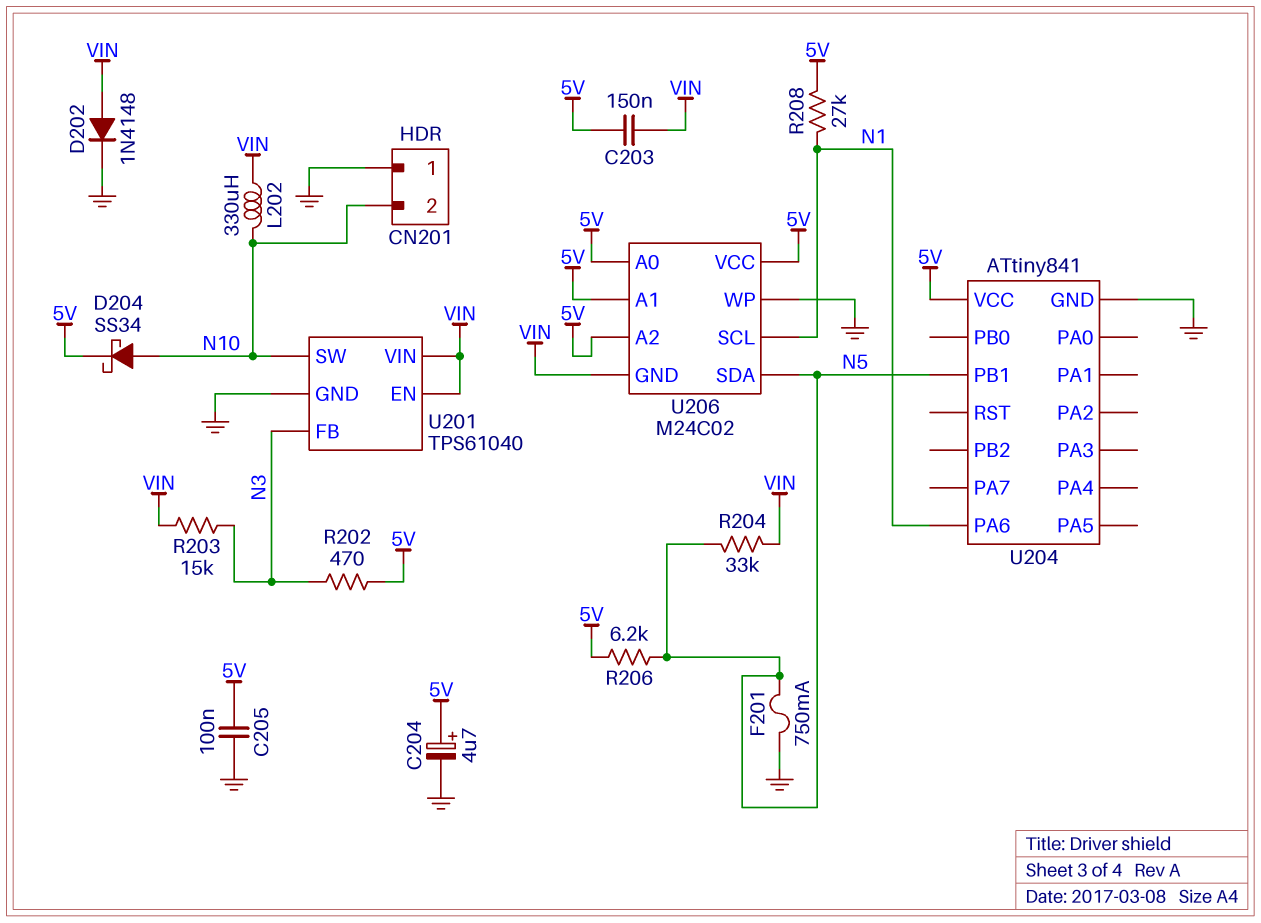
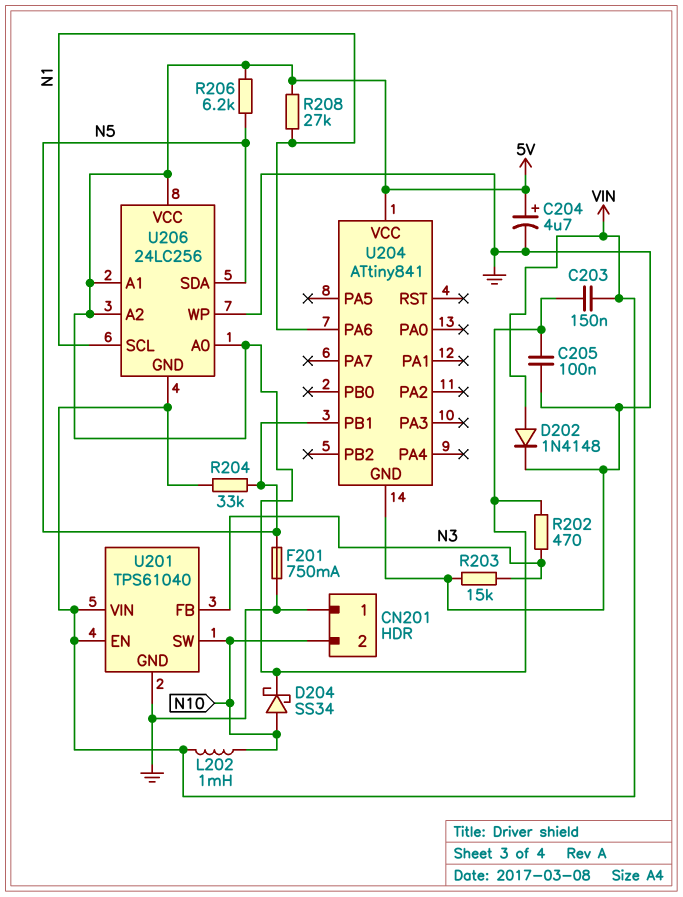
L202: 330uH (N10, VIN) -> 1mH (N10, VIN)
R203: 15k (N3, VIN) -> 15k (GND, N3)
U206: M24C02 -> 24LC256

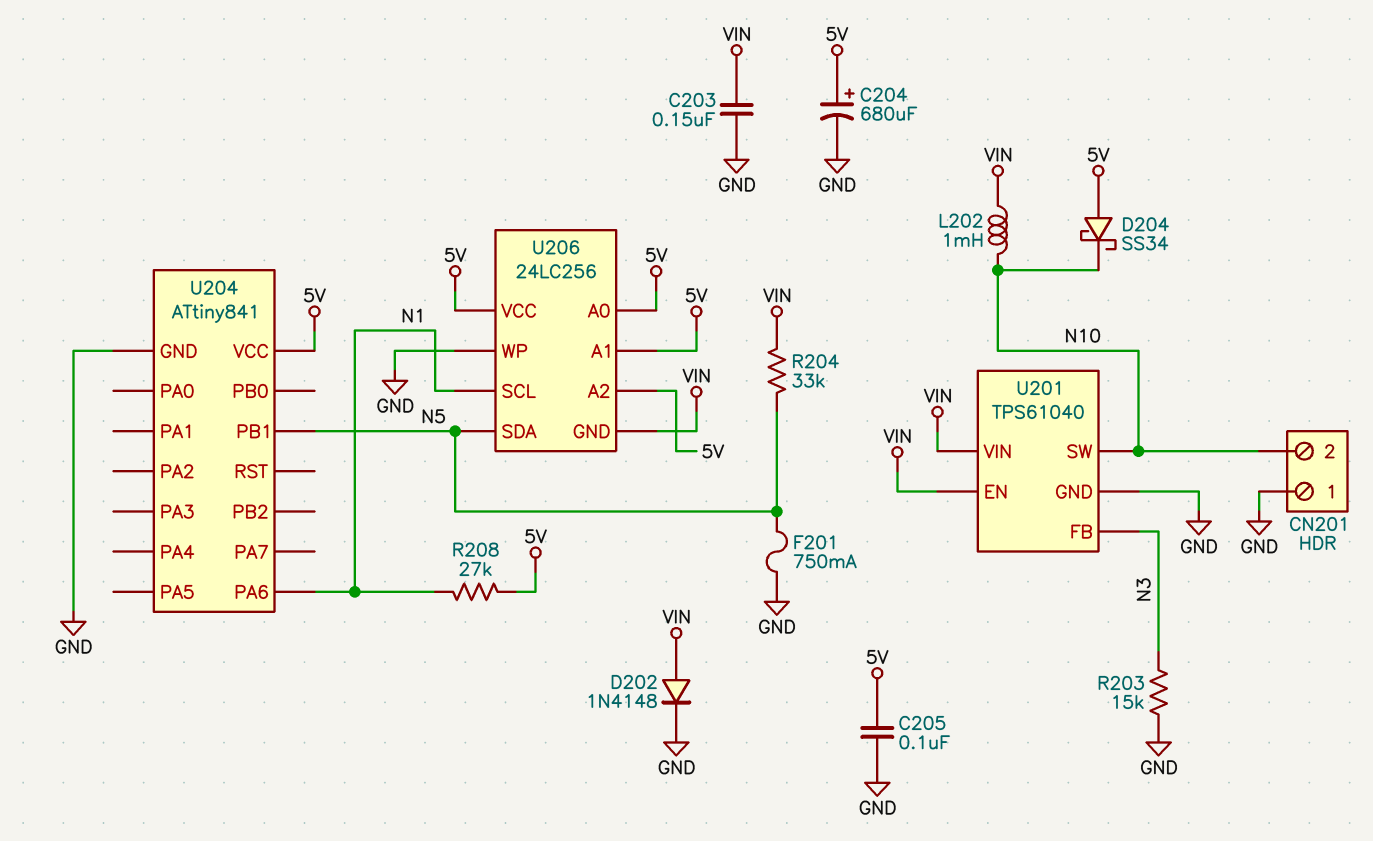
C203: 150nF (5V, VIN) -> 150nF (GND, VIN)
C204: 4.7uF (plus 5V, minus GND) -> 680uF (plus 5V, minus GND)
D204: schottky SS34 (A N10, K 5V) -> schottky SS34 (A 5V, K N10)
R202: 470 (5V, N3) -> none
R206: 6.2k (5V, N5) -> none

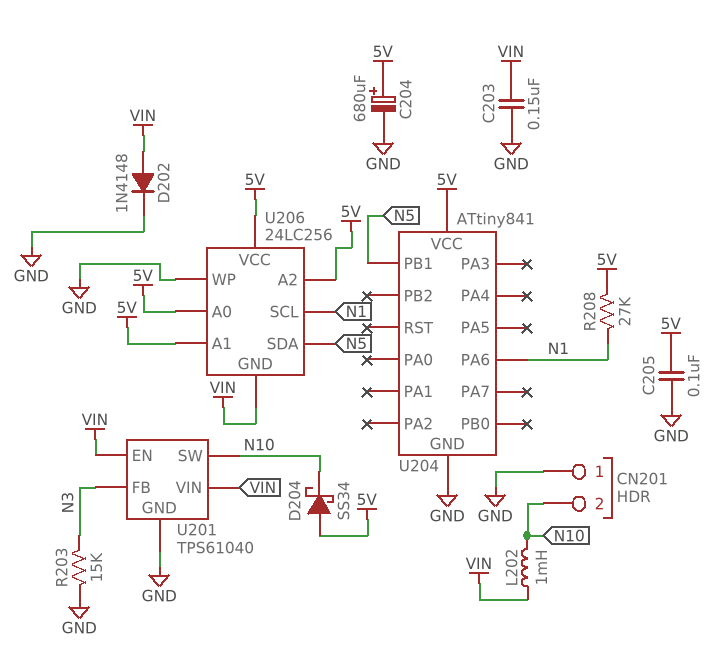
F201: 750mA (GND, N5) -> none
R204: 33k (N5, VIN) -> none

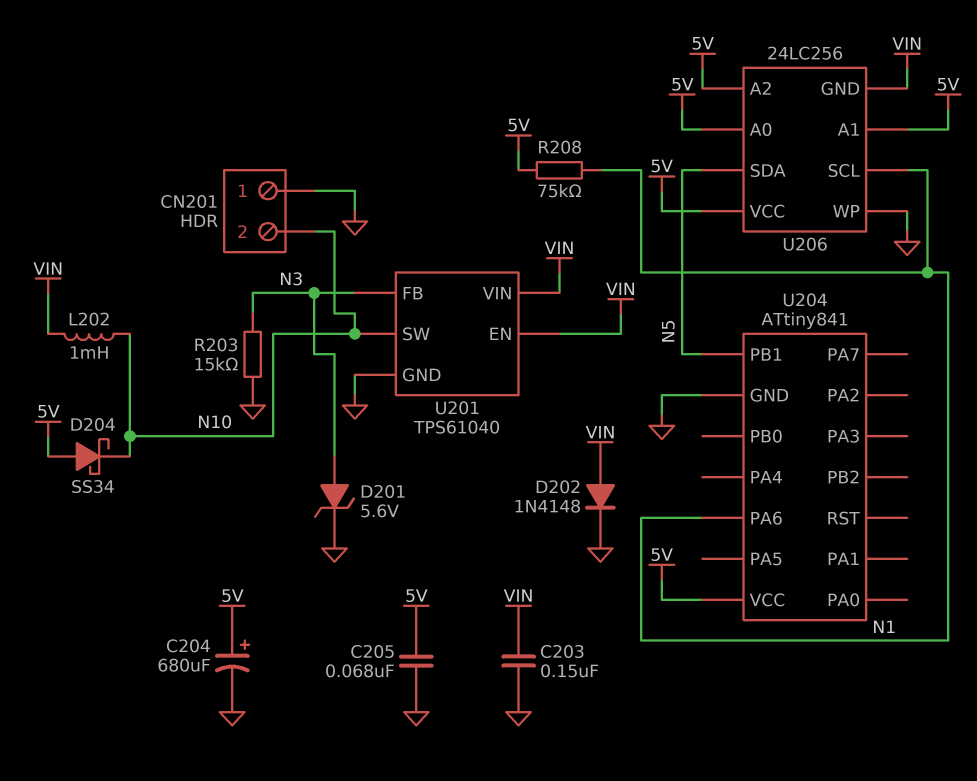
C205: 100nF (5V, GND) -> 68nF (5V, GND)
D201: none -> zener 5.6V (A N3, K GND)
R208: 27k (5V, N1) -> 75k (5V, N1)

